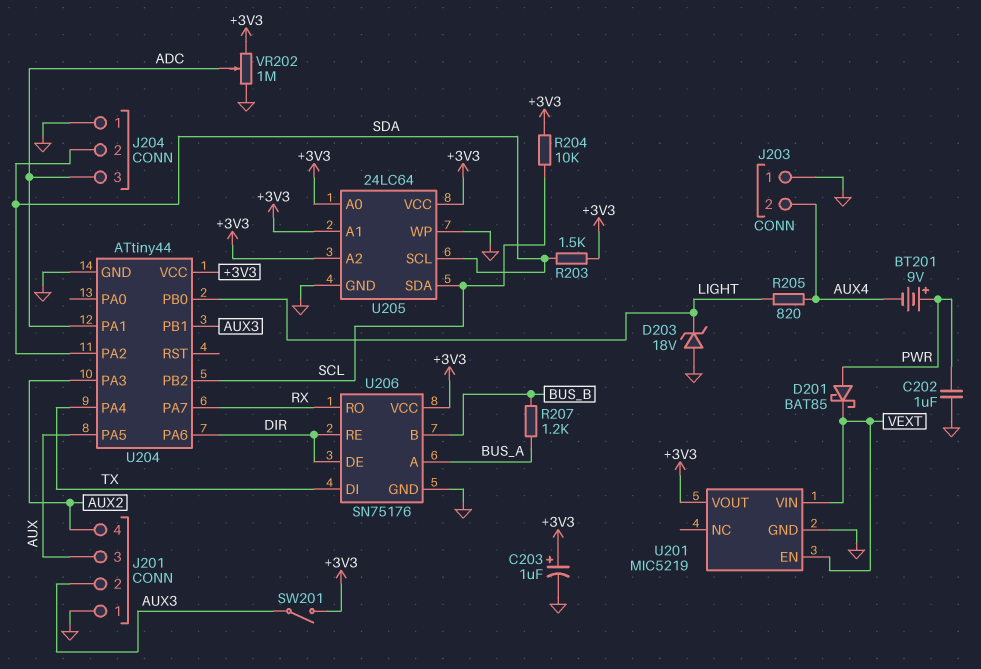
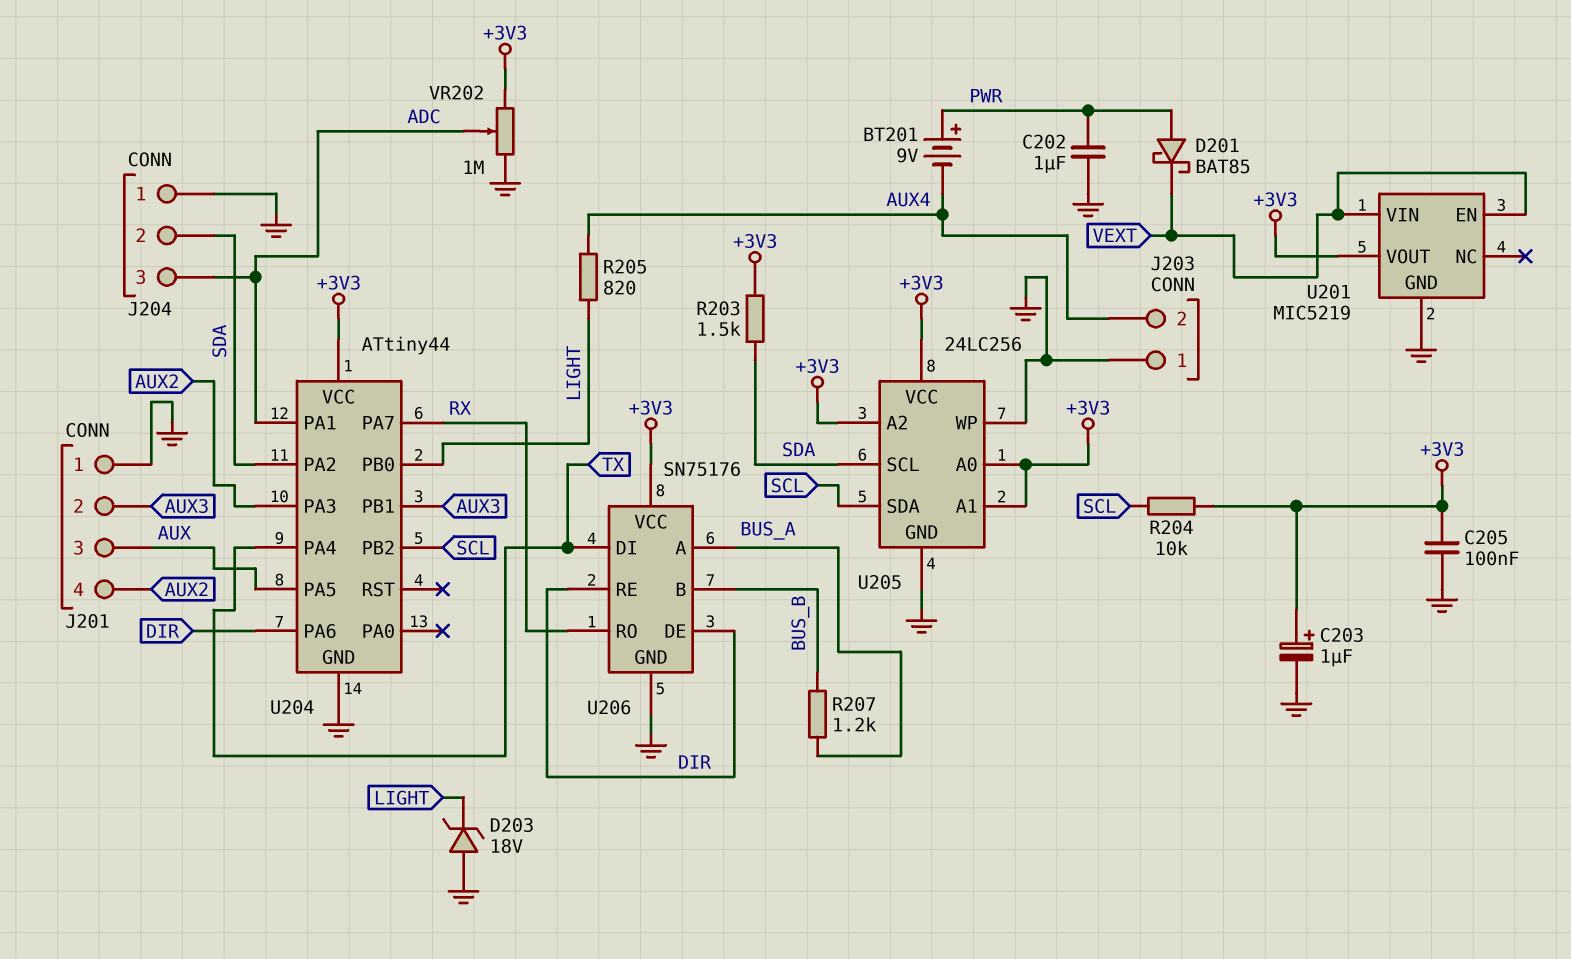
C205: none -> 100nF (+3V3, GND)
SW201: switch (+3V3, AUX3) -> none
U205: 24LC64 -> 24LC256

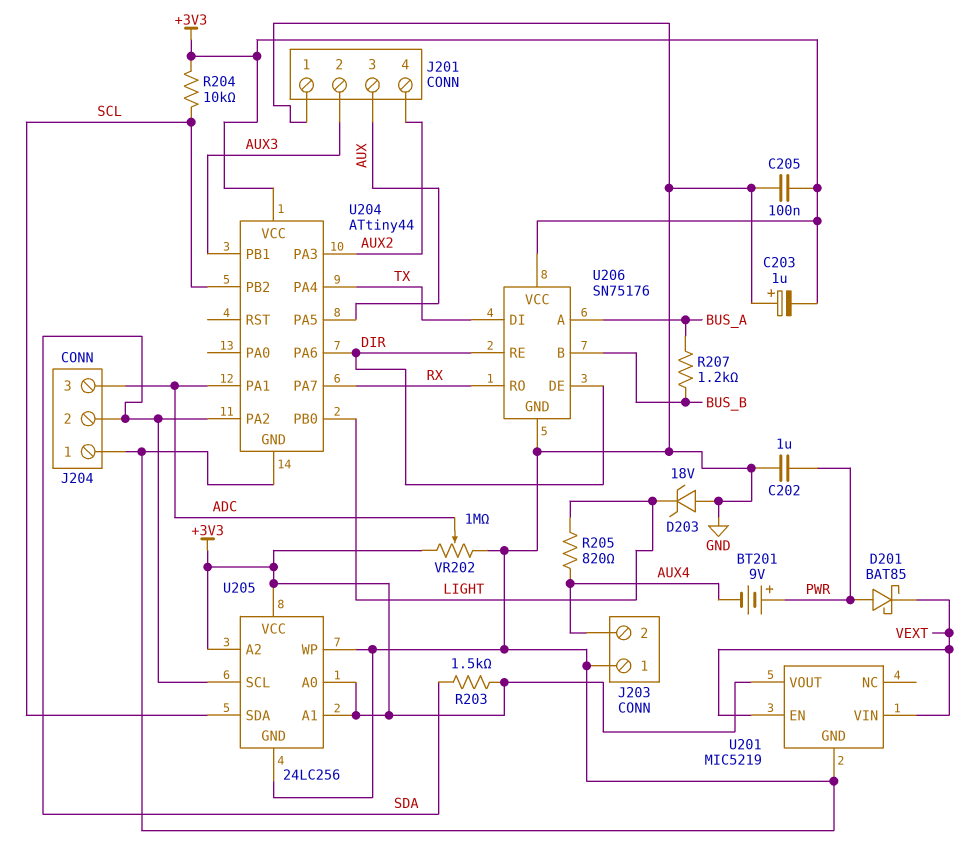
C203: 1uF (plus +3V3, minus GND) -> 1uF (plus GND, minus +3V3)

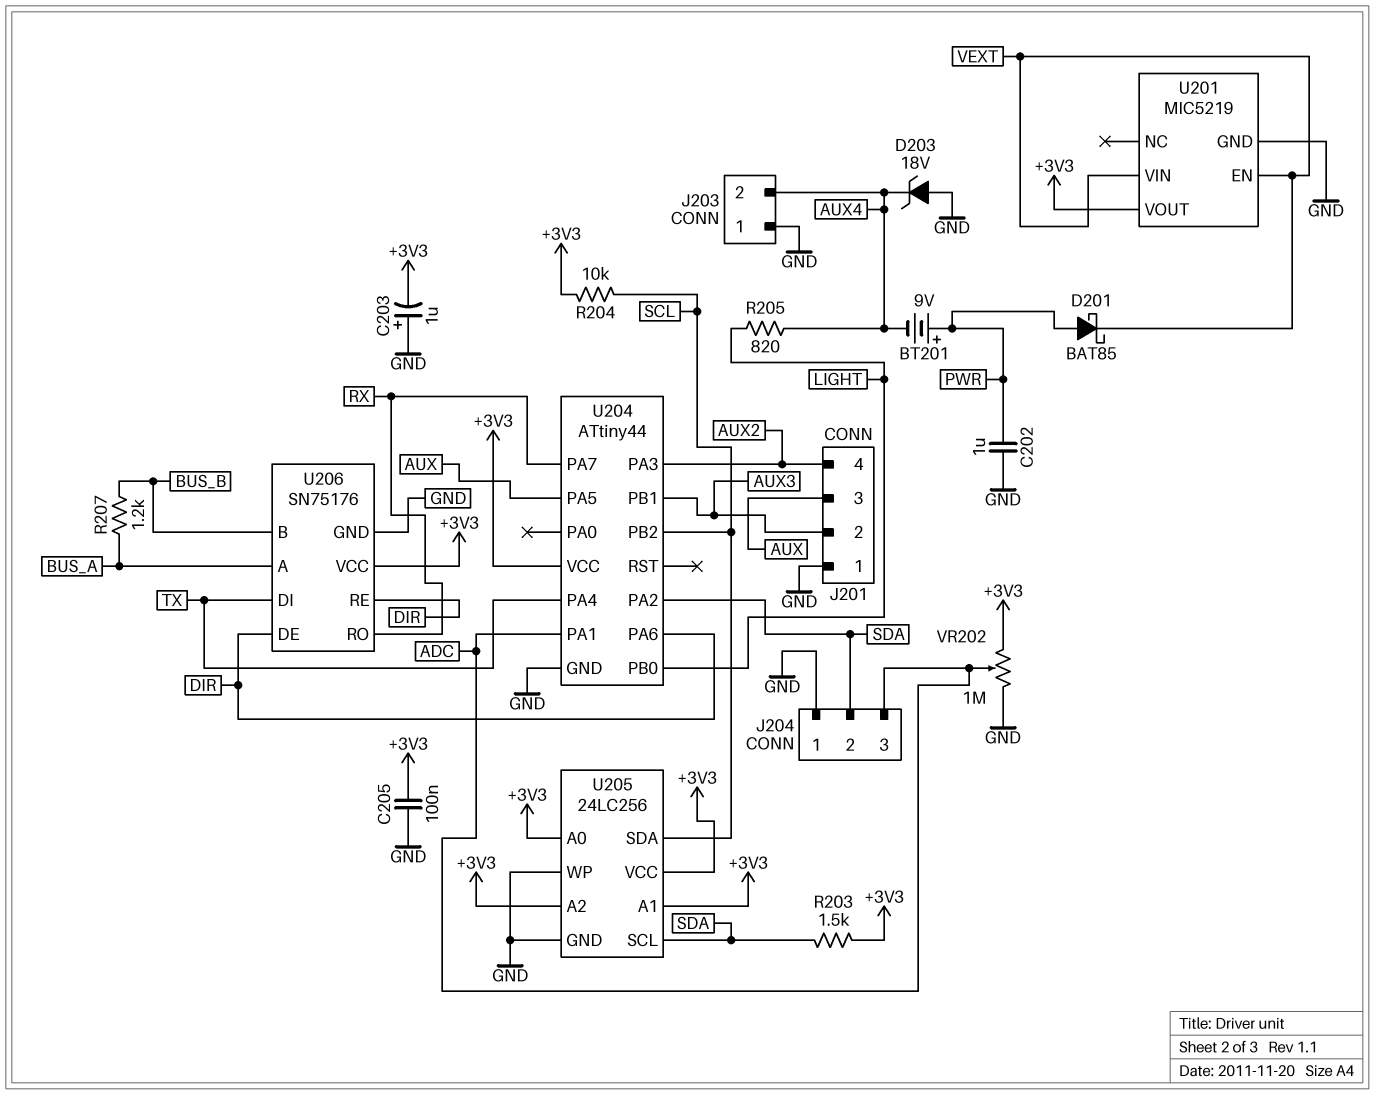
D203: zener 18V (A GND, K LIGHT) -> zener 18V (A GND, K AUX4)

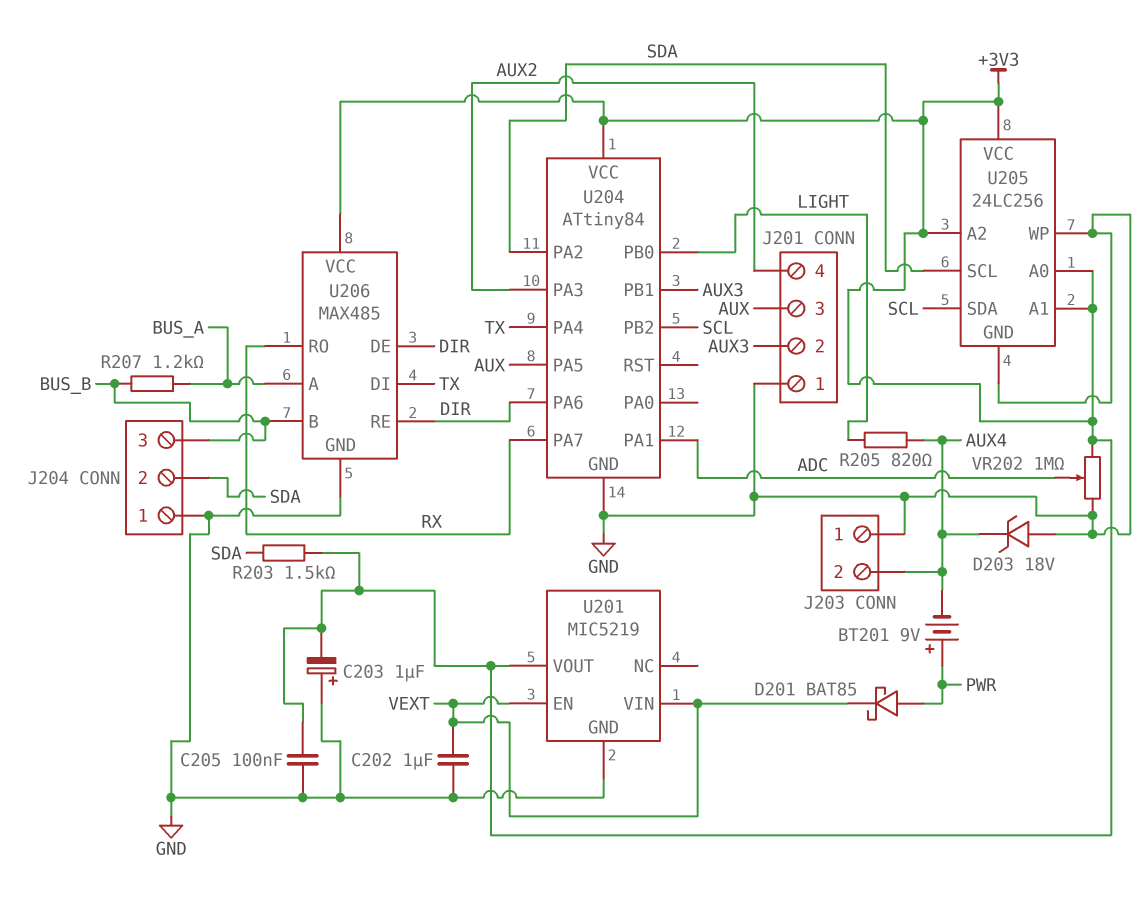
C202: 1uF (GND, PWR) -> 1uF (GND, VEXT)
J204 pin 3: ADC -> BUS_B
R204: 10k (+3V3, SCL) -> none
U204: ATtiny44 -> ATtiny84
U206: SN75176 -> MAX485

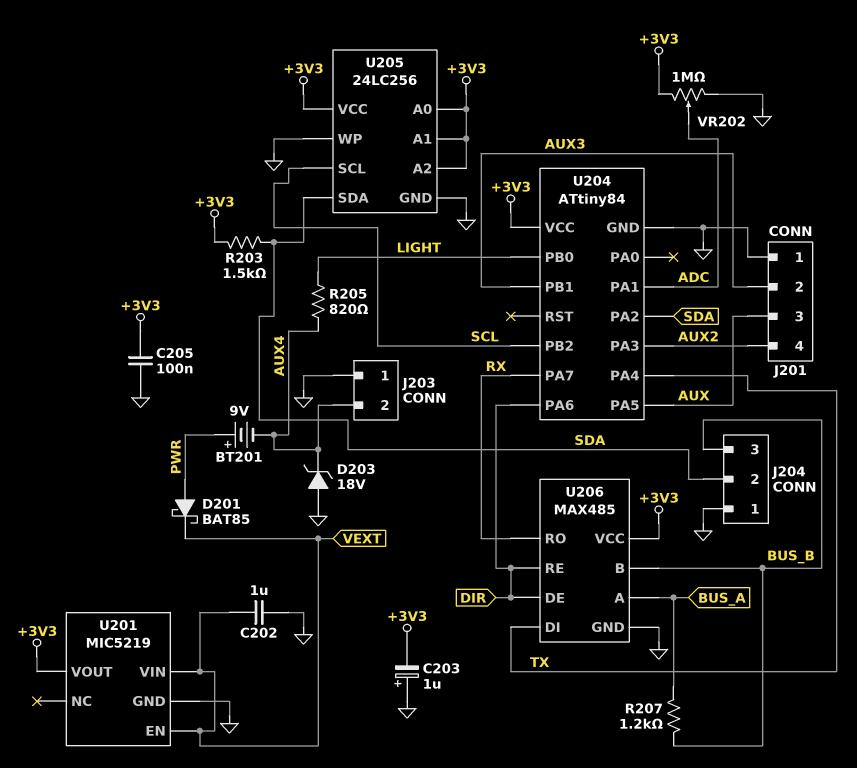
U205 pin SCL: SDA -> SCL
U205 pin SDA: SCL -> SDA

